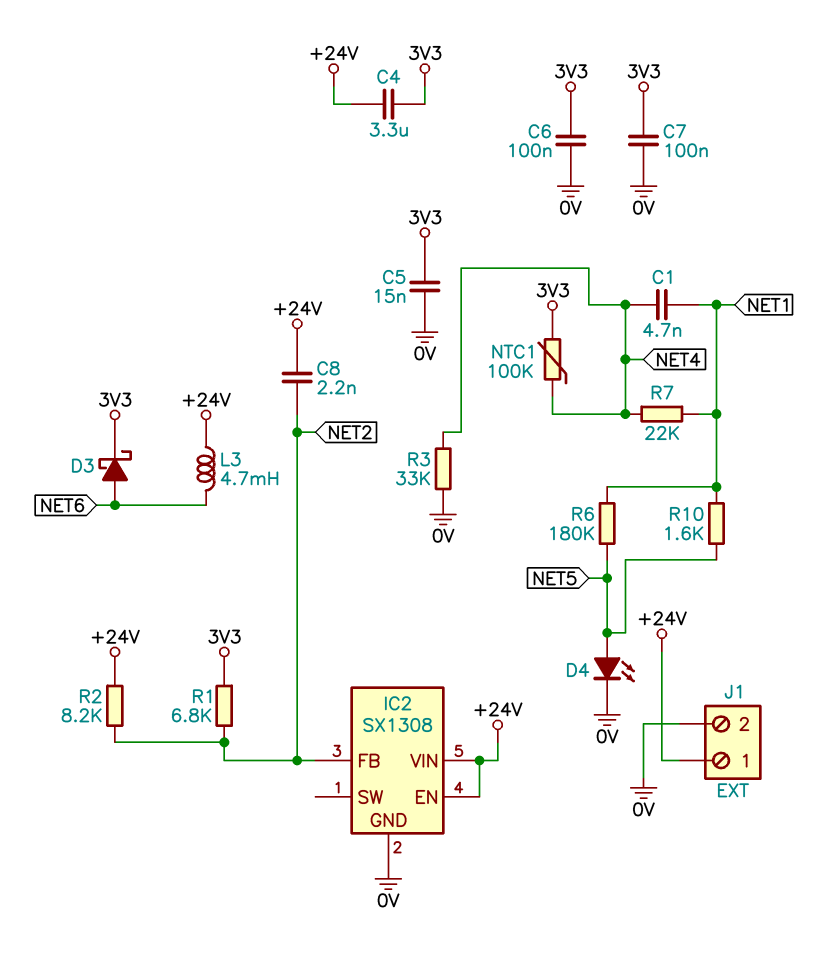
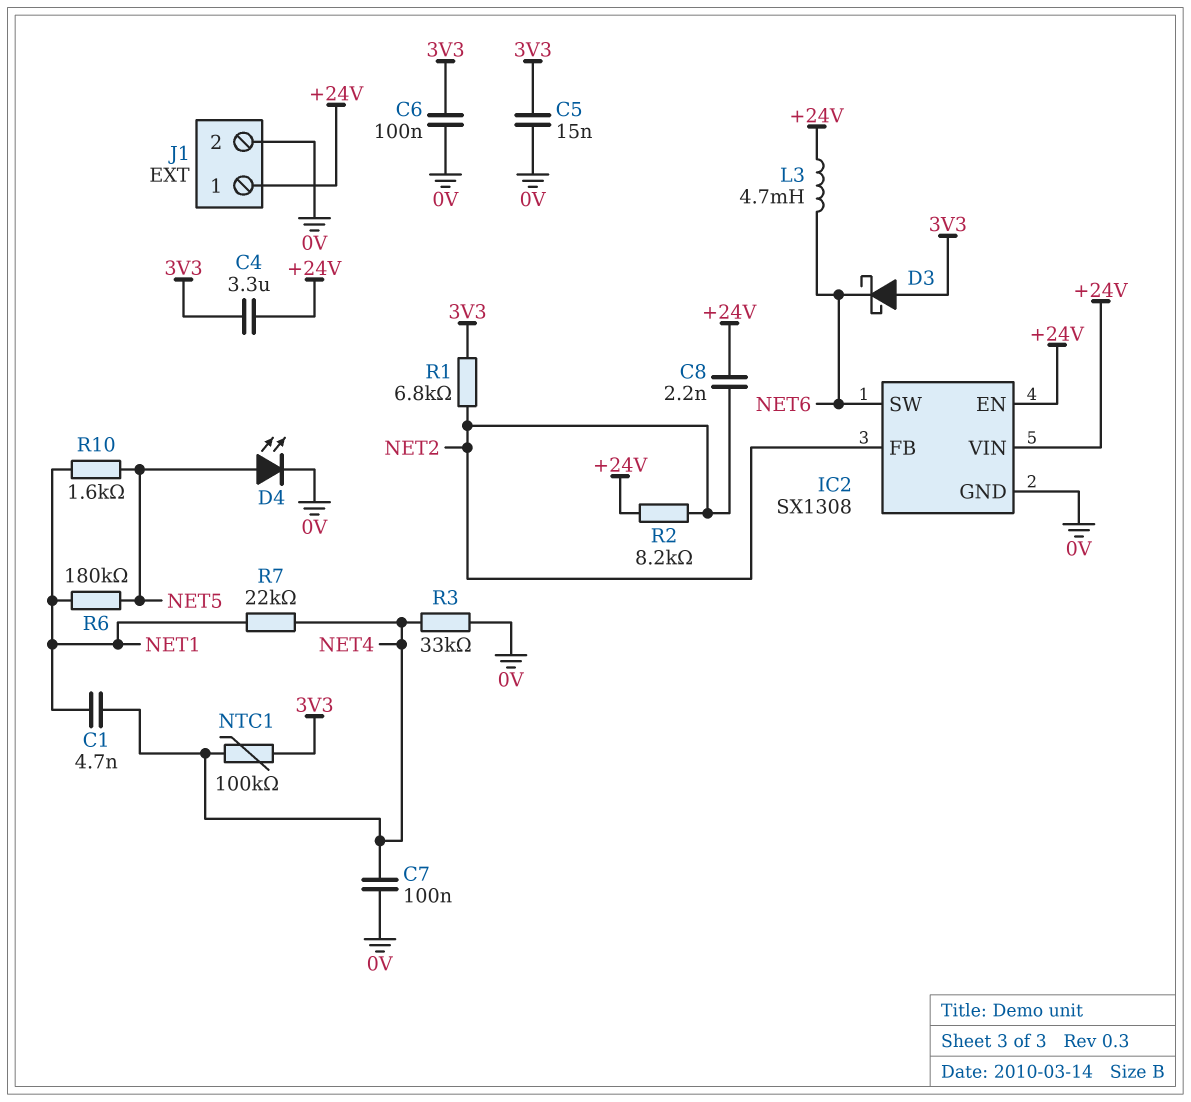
C7: 100nF (0V, 3V3) -> 100nF (0V, NET4)
D3: schottky (A NET6, K 3V3) -> schottky (A 3V3, K NET6)
IC2 pin SW: none -> NET6

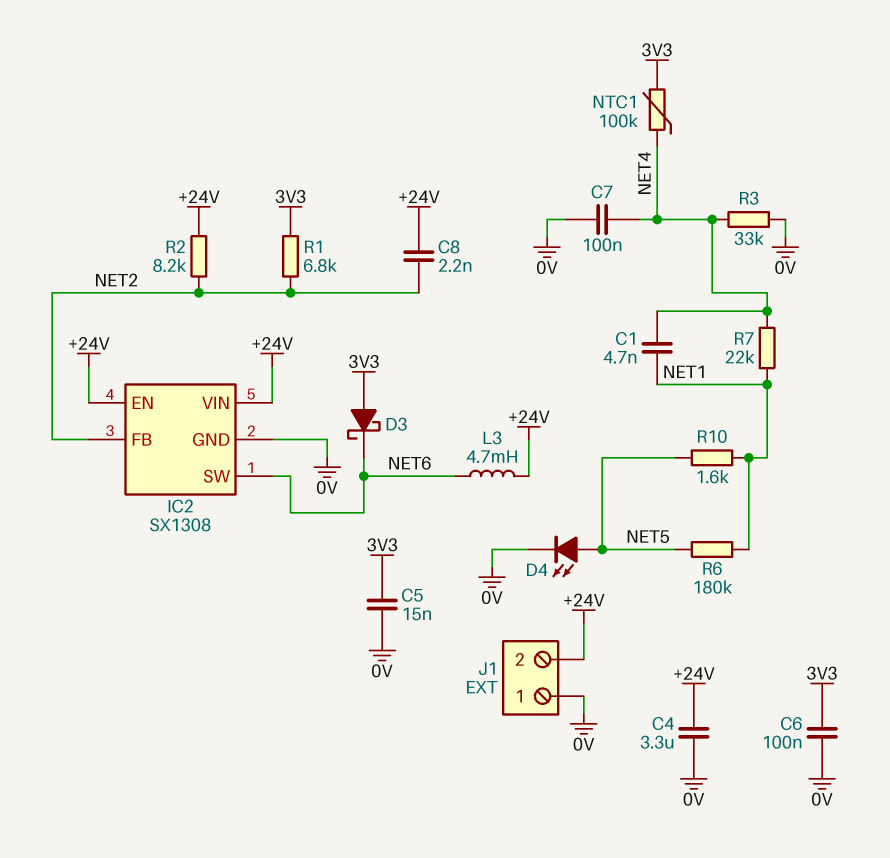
C4: 3.3uF (+24V, 3V3) -> 3.3uF (+24V, 0V)
J1 pin 1: +24V -> 0V
J1 pin 2: 0V -> +24V

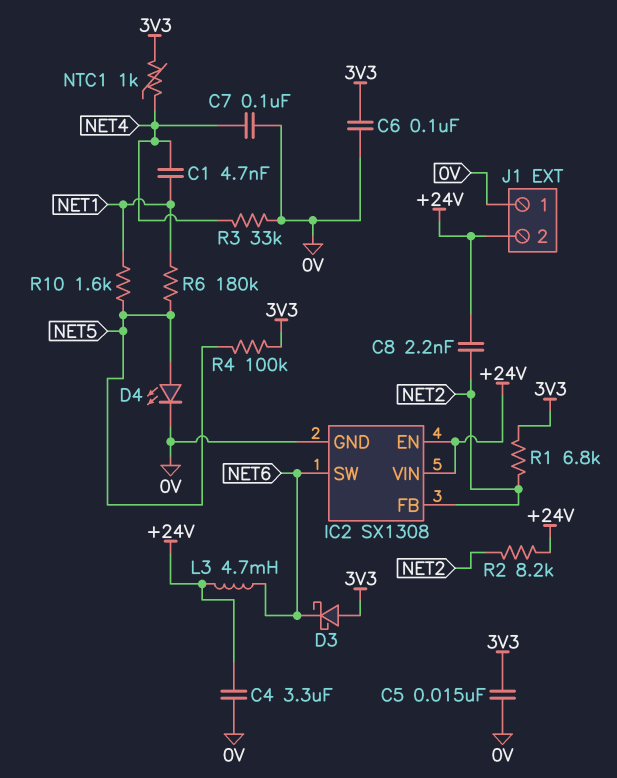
NTC1: 100k (3V3, NET4) -> 1k (3V3, NET4)
R4: none -> 100k (3V3, NET5)
R7: 22k (NET1, NET4) -> none

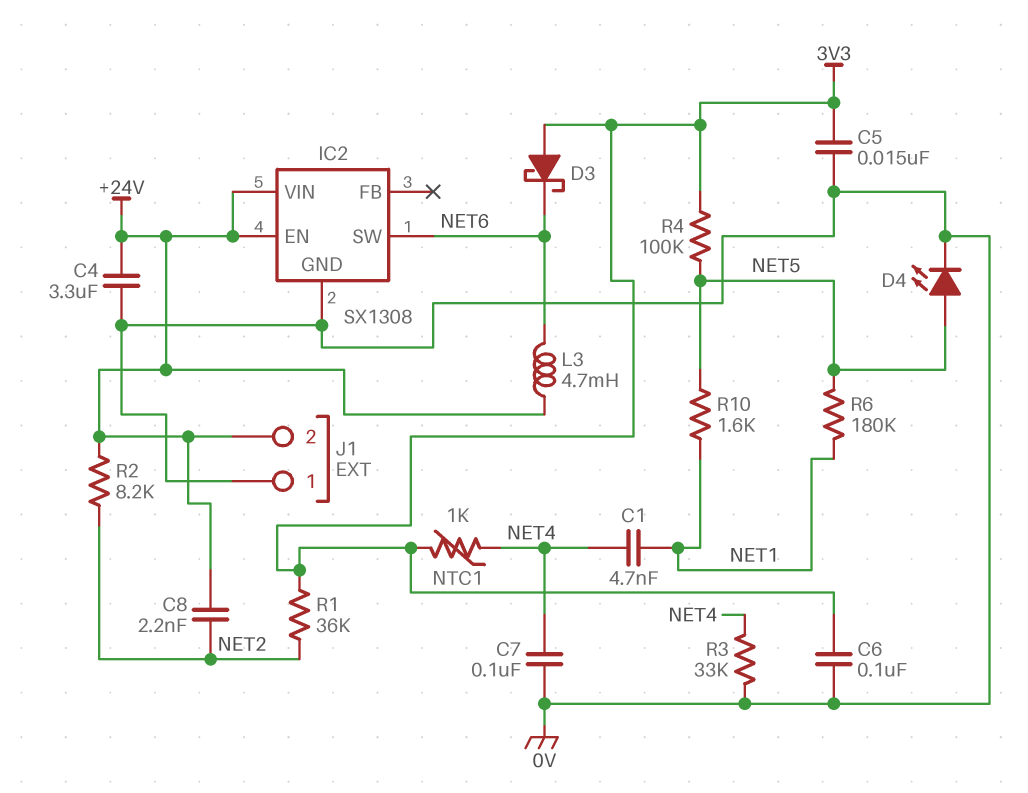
IC2 pin FB: NET2 -> none
R1: 6.8k (3V3, NET2) -> 36k (3V3, NET2)

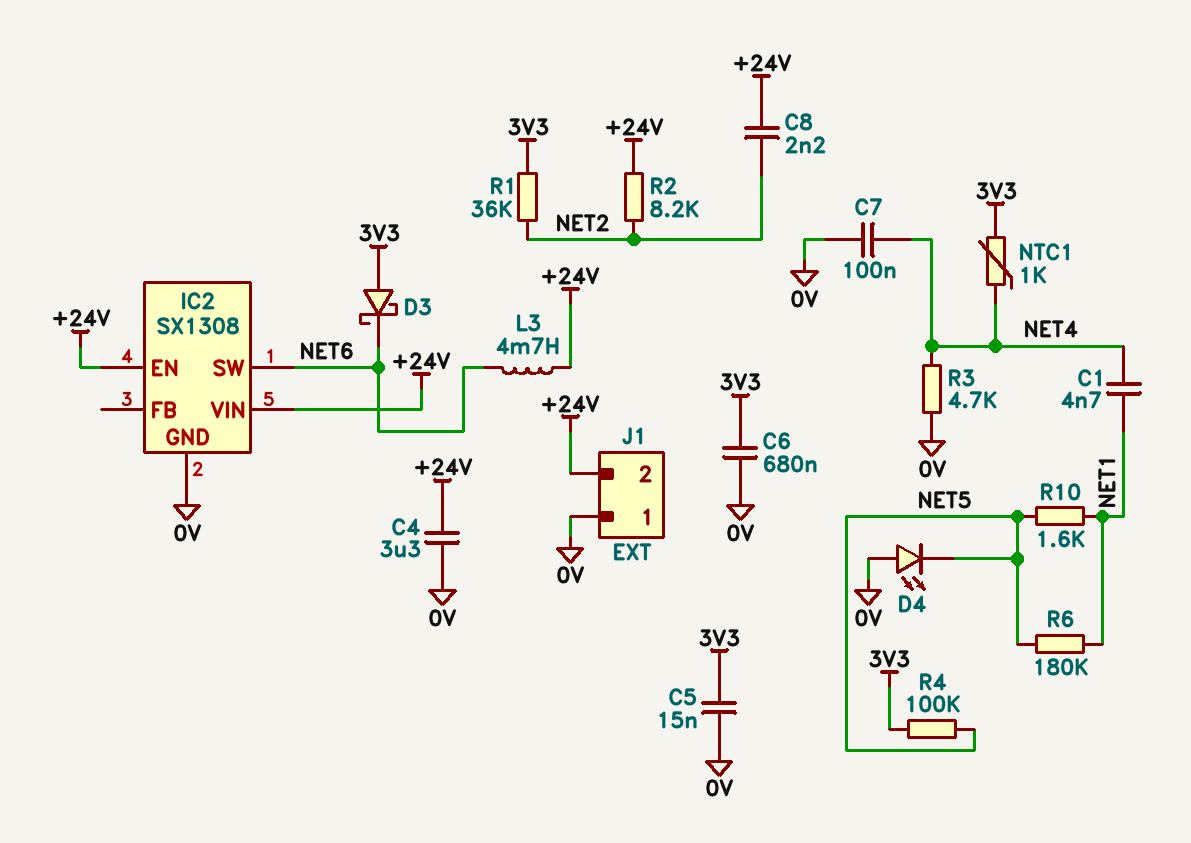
C6: 100nF (0V, 3V3) -> 680nF (0V, 3V3)
D4: LED (A NET5, K 0V) -> LED (A 0V, K NET5)
R3: 33k (0V, NET4) -> 4.7k (0V, NET4)

